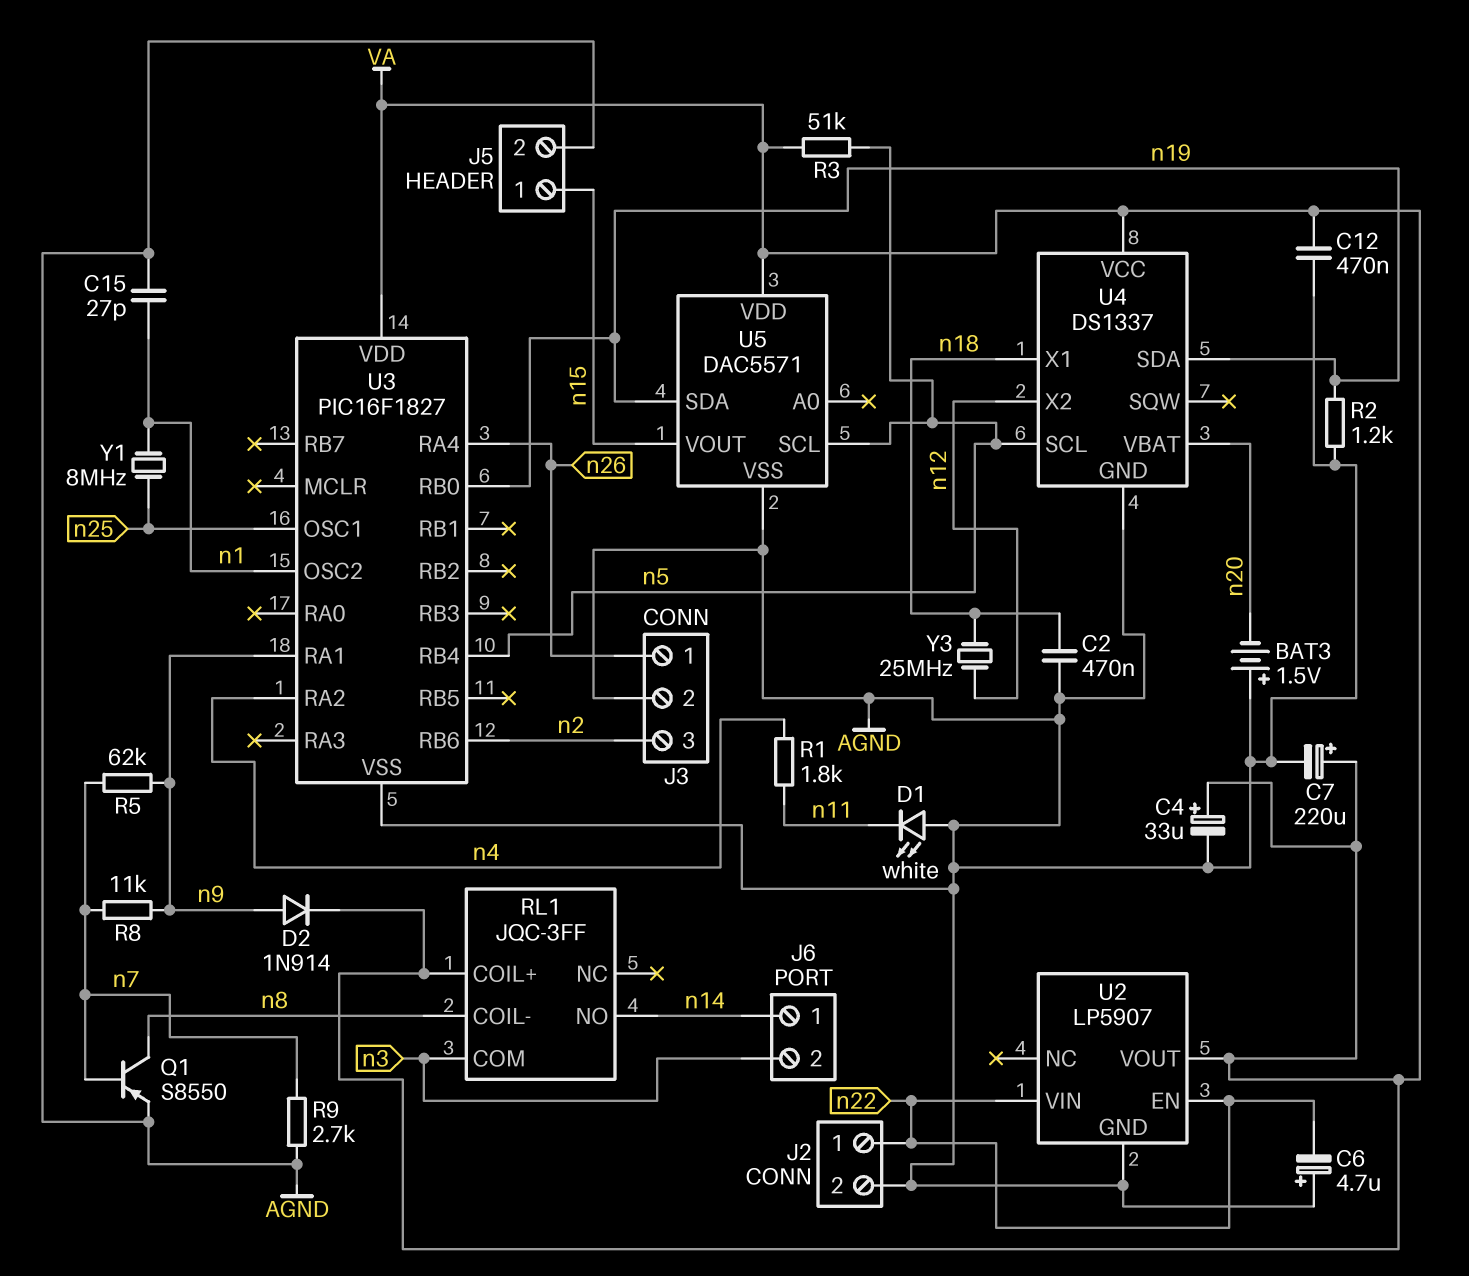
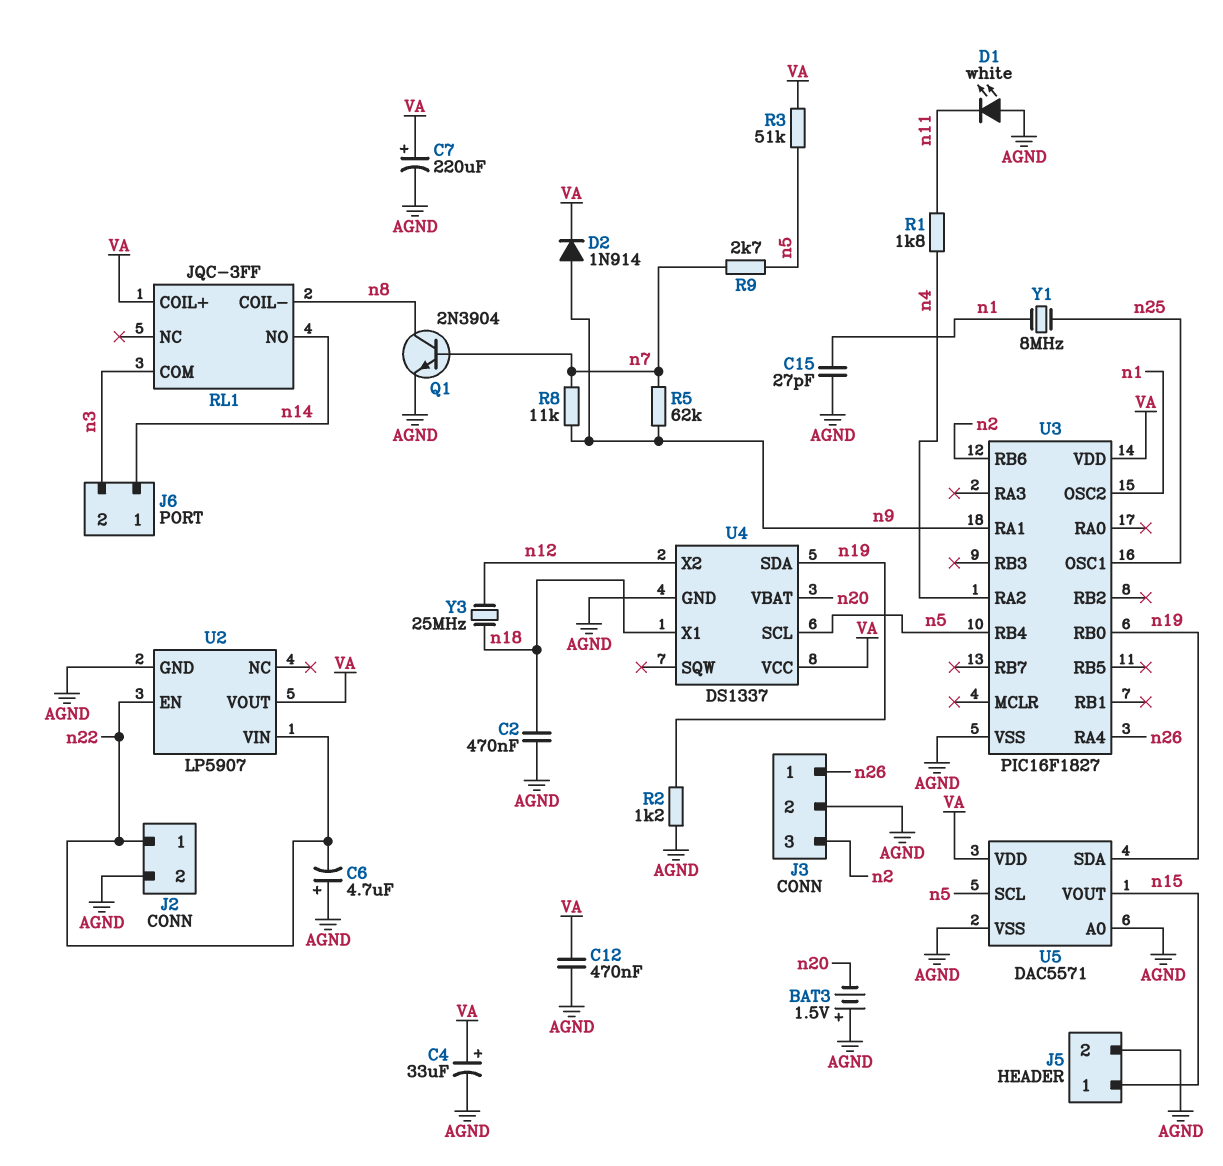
Q1: PNP S8550 (B n7, C n8, E AGND) -> NPN 2N3904 (B n7, C n8, E AGND)
R9: 2.7k (AGND, n7) -> 2.7k (n5, n7)
U5 pin A0: none -> AGND

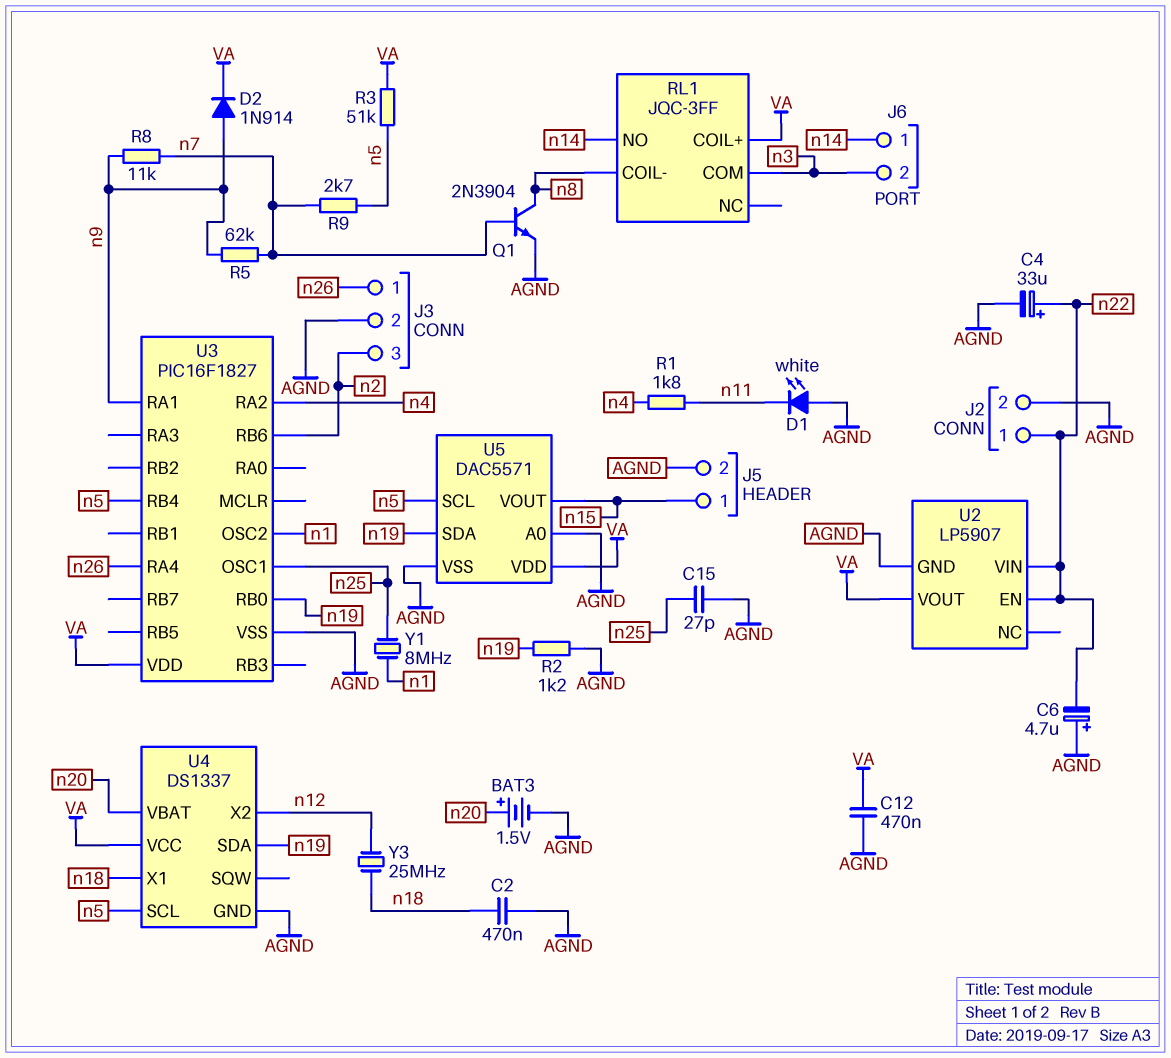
BAT3: 1.5V (plus AGND, minus n20) -> 1.5V (plus n20, minus AGND)
C4: 33uF (plus VA, minus AGND) -> 33uF (plus n22, minus AGND)
C7: 220uF (plus VA, minus AGND) -> none
C15: 27pF (AGND, n1) -> 27pF (AGND, n25)

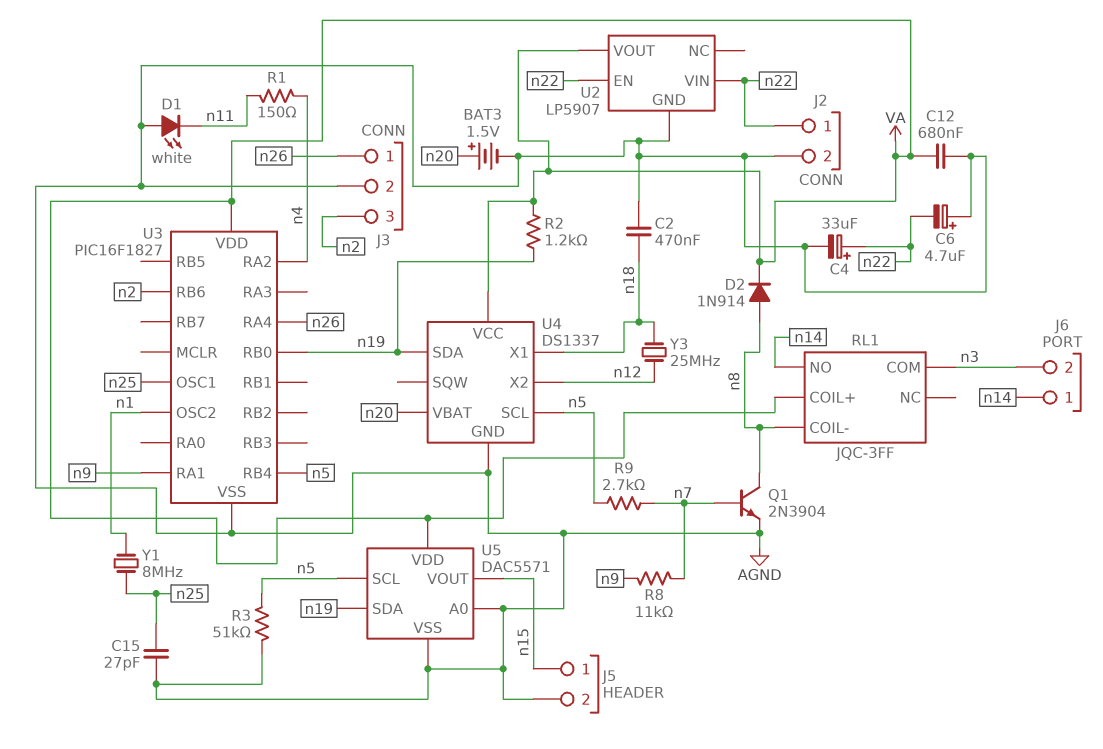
C12: 470nF (AGND, VA) -> 680nF (AGND, VA)
D2: diode 1N914 (A n9, K VA) -> diode 1N914 (A n8, K VA)
R1: 1.8k (n4, n11) -> 150 (n4, n11)
R2: 1.2k (AGND, n19) -> 1.2k (VA, n19)
R3: 51k (VA, n5) -> 51k (AGND, n5)
R5: 62k (n7, n9) -> none

